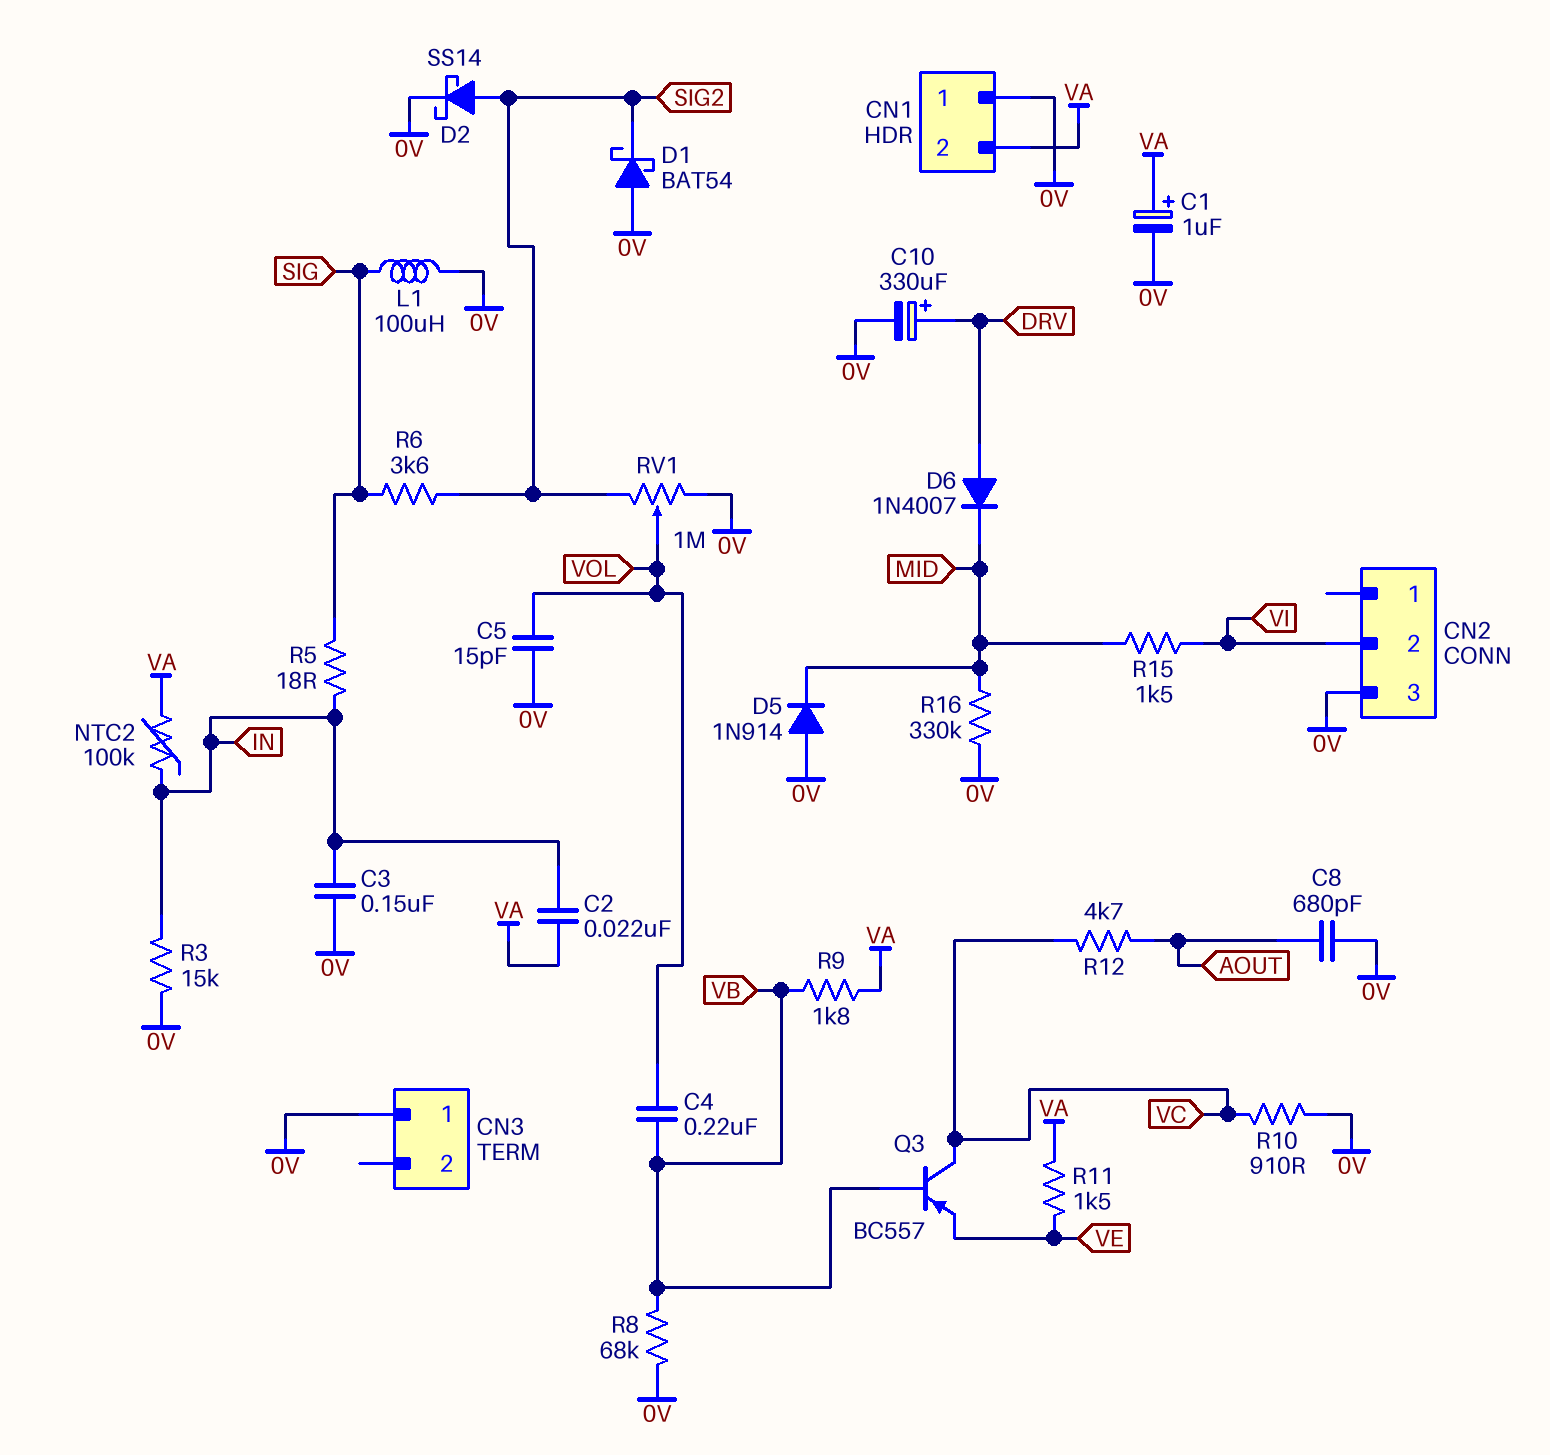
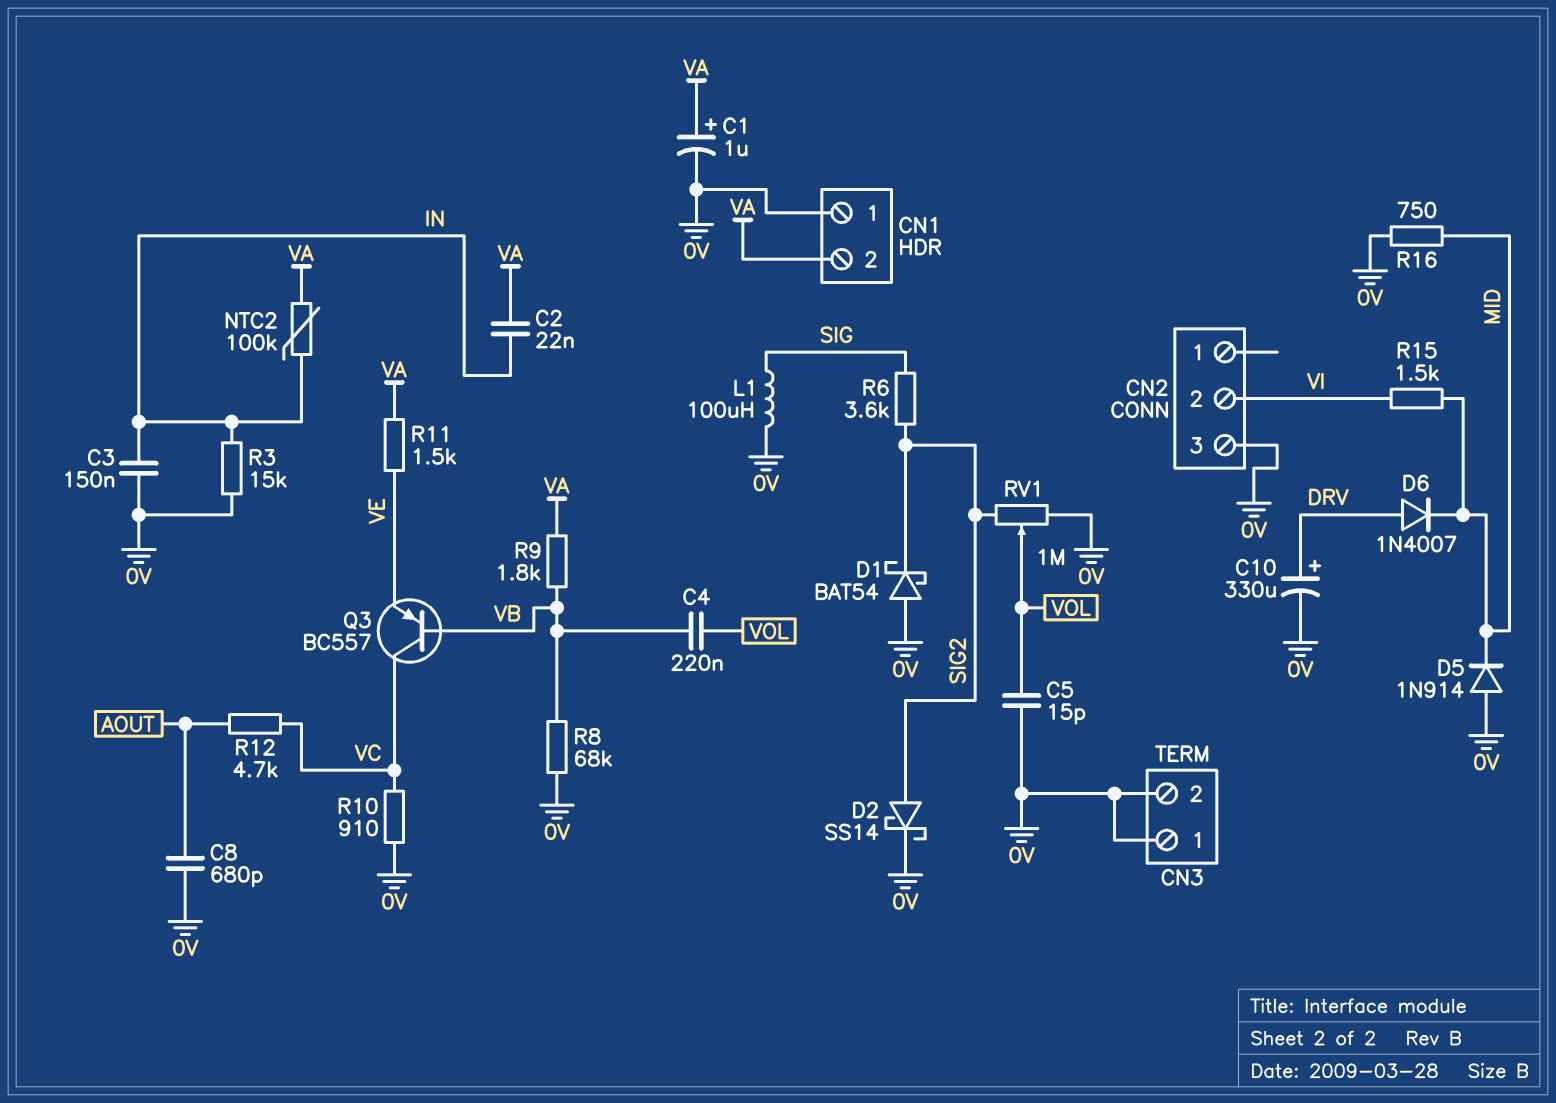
CN3 pin 2: none -> 0V
R5: 18 (IN, SIG) -> none
R16: 330k (0V, MID) -> 750 (0V, MID)

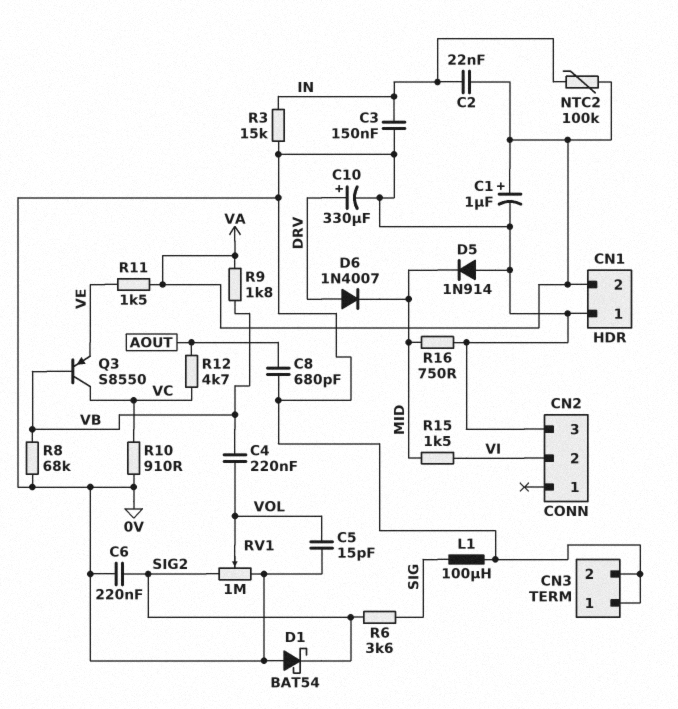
C6: none -> 220nF (0V, SIG2)
D2: schottky SS14 (A SIG2, K 0V) -> none
Q3: PNP BC557 (B VB, C VC, E VE) -> PNP S8550 (B VB, C VC, E VE)

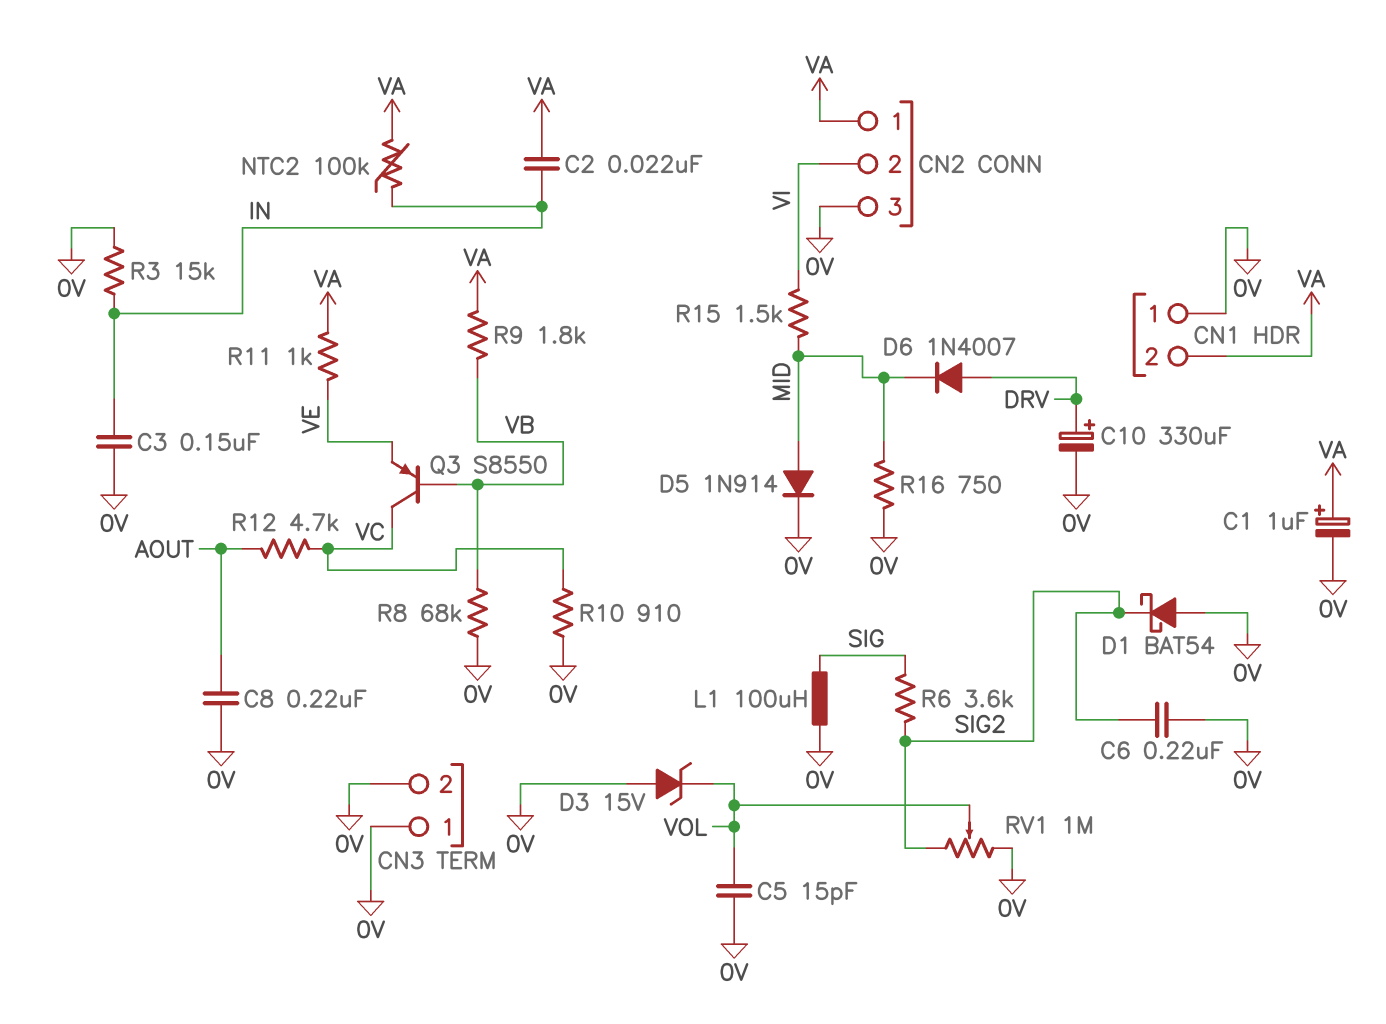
C4: 220nF (VB, VOL) -> none
C8: 680pF (0V, AOUT) -> 220nF (0V, AOUT)
CN2 pin 1: none -> VA
D3: none -> zener 15V (A 0V, K VOL)
D5: diode 1N914 (A 0V, K MID) -> diode 1N914 (A MID, K 0V)
R11: 1.5k (VA, VE) -> 1k (VA, VE)

